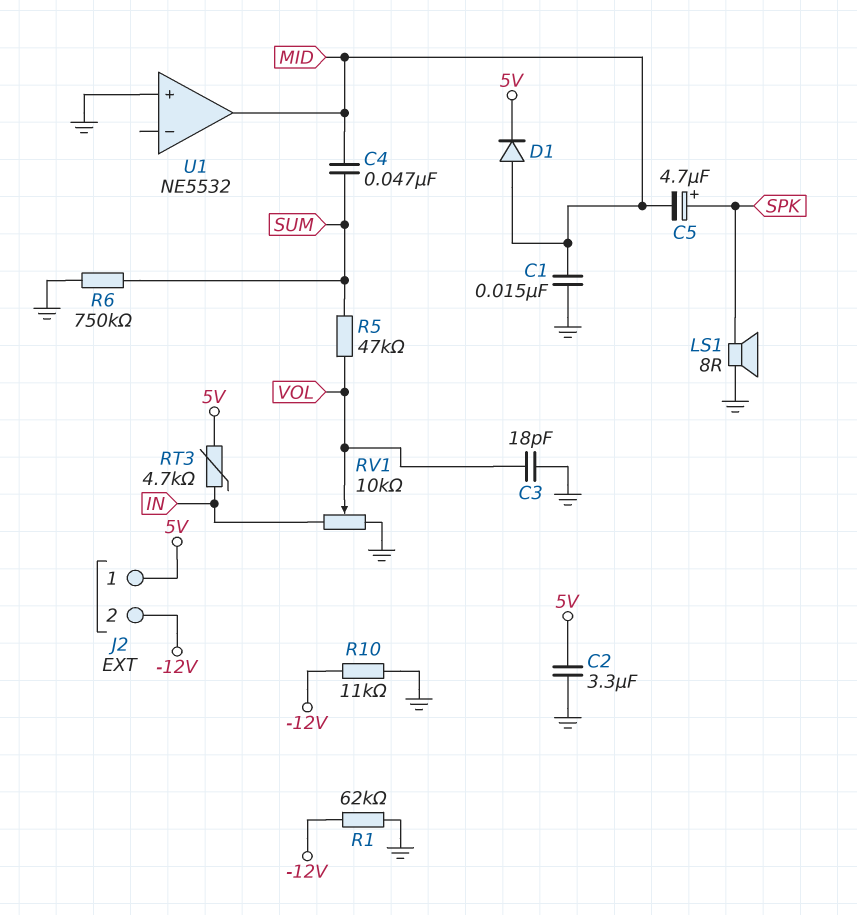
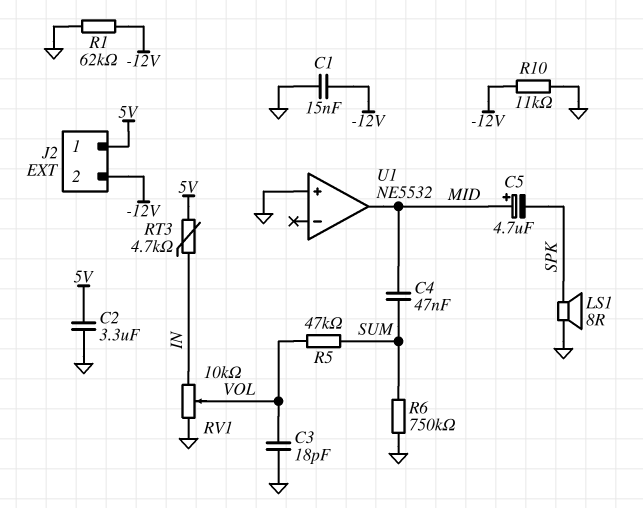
C1: 15nF (GND, MID) -> 15nF (-12V, GND)
C5: 4.7uF (plus SPK, minus MID) -> 4.7uF (plus MID, minus SPK)
D1: diode (A MID, K 5V) -> none

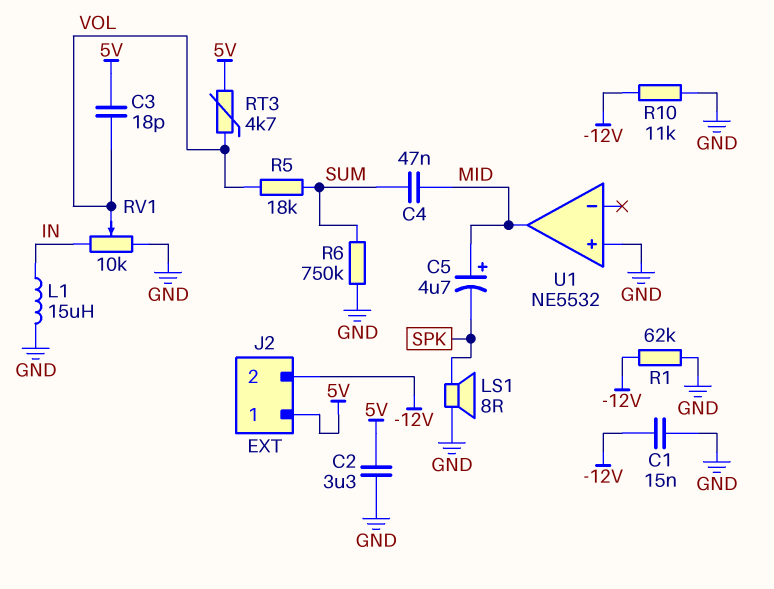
C3: 18pF (GND, VOL) -> 18pF (5V, VOL)
L1: none -> 15uH (GND, IN)
R5: 47k (SUM, VOL) -> 18k (SUM, VOL)
RT3: 4.7k (5V, IN) -> 4.7k (5V, VOL)

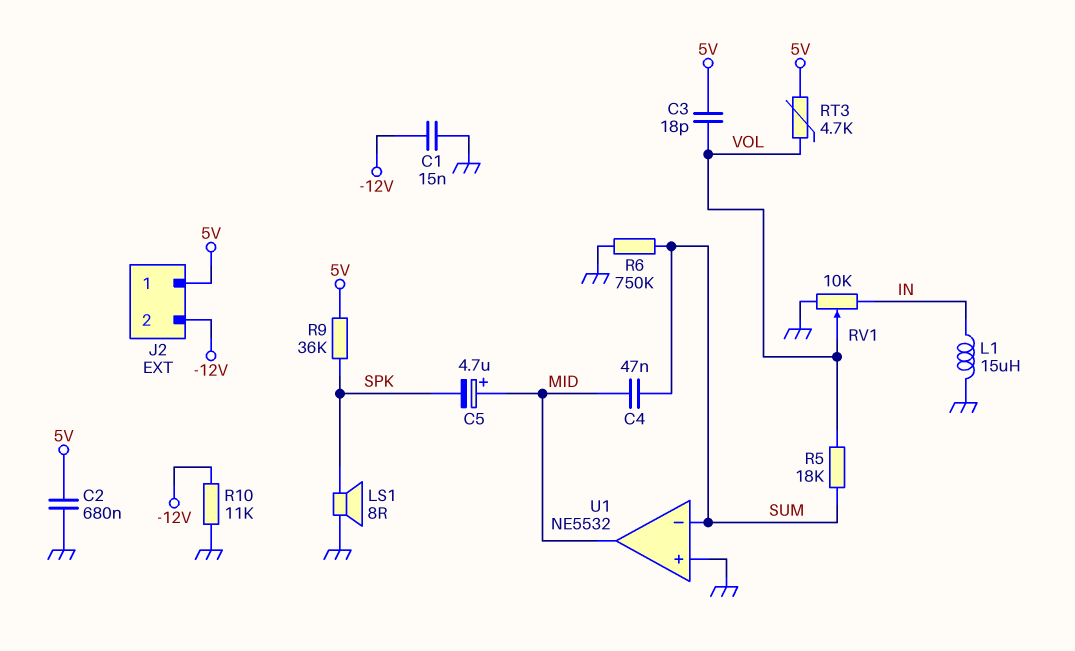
C2: 3.3uF (5V, GND) -> 680nF (5V, GND)
R1: 62k (-12V, GND) -> none
R9: none -> 36k (5V, SPK)
U1 pin in-: none -> SUM

